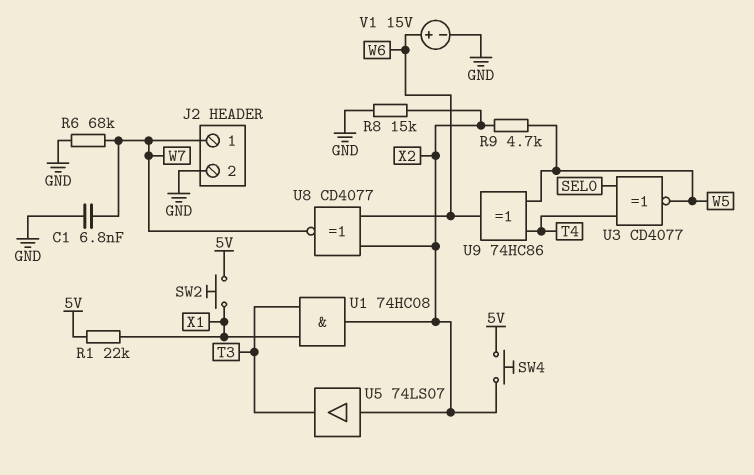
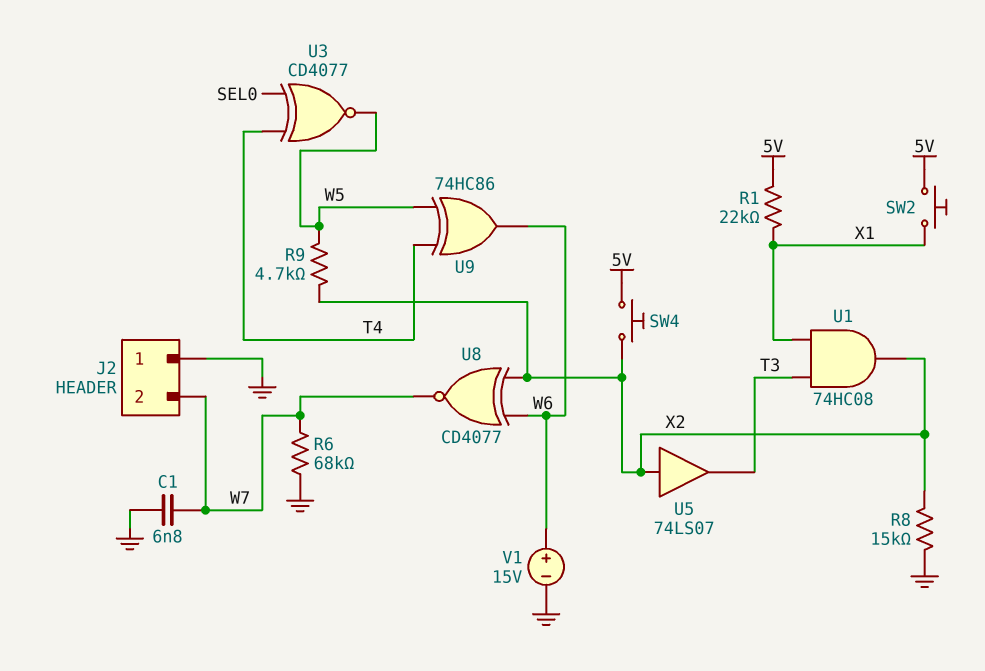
J2 pin 1: W7 -> GND
J2 pin 2: GND -> W7

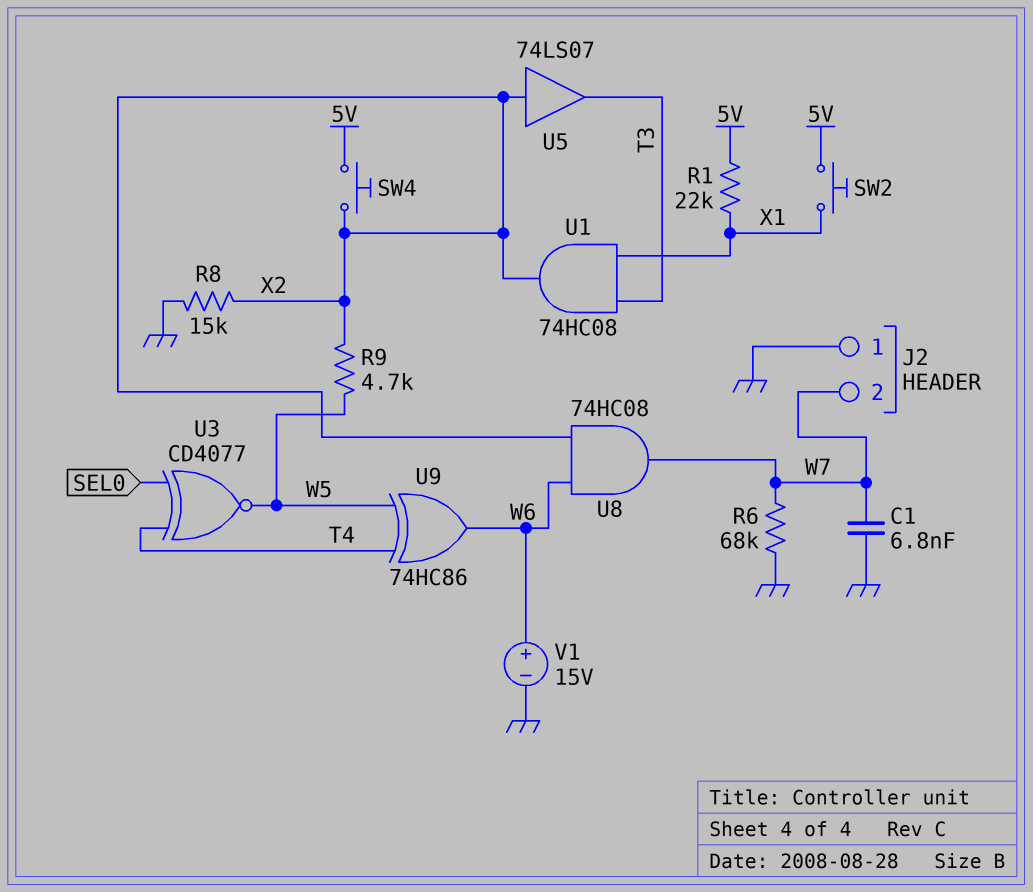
U8: XNOR CD4077 (in W6, in X2, out W7) -> AND 74HC08 (in W6, in X2, out W7)

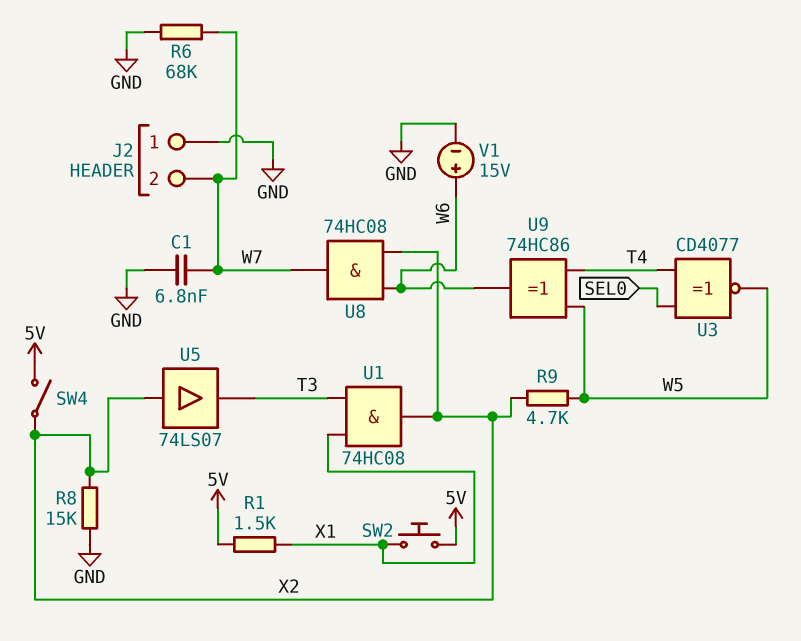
R1: 22k (5V, X1) -> 1.5k (5V, X1)
SW4: button (5V, X2) -> switch (5V, X2)

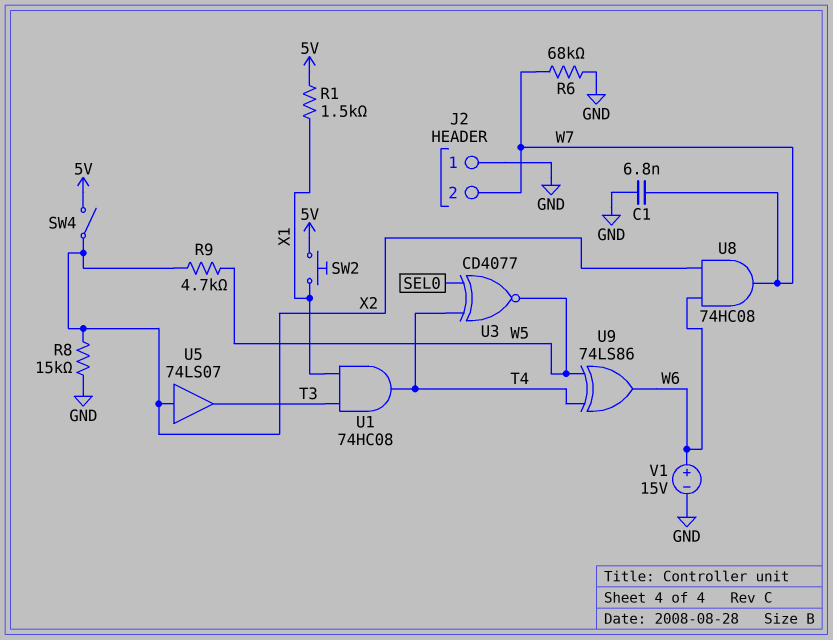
U1: AND 74HC08 (in T3, in X1, out X2) -> AND 74HC08 (in T3, in X1, out T4)
U9: XOR 74HC86 (in T4, in W5, out W6) -> XOR 74LS86 (in T4, in W5, out W6)

